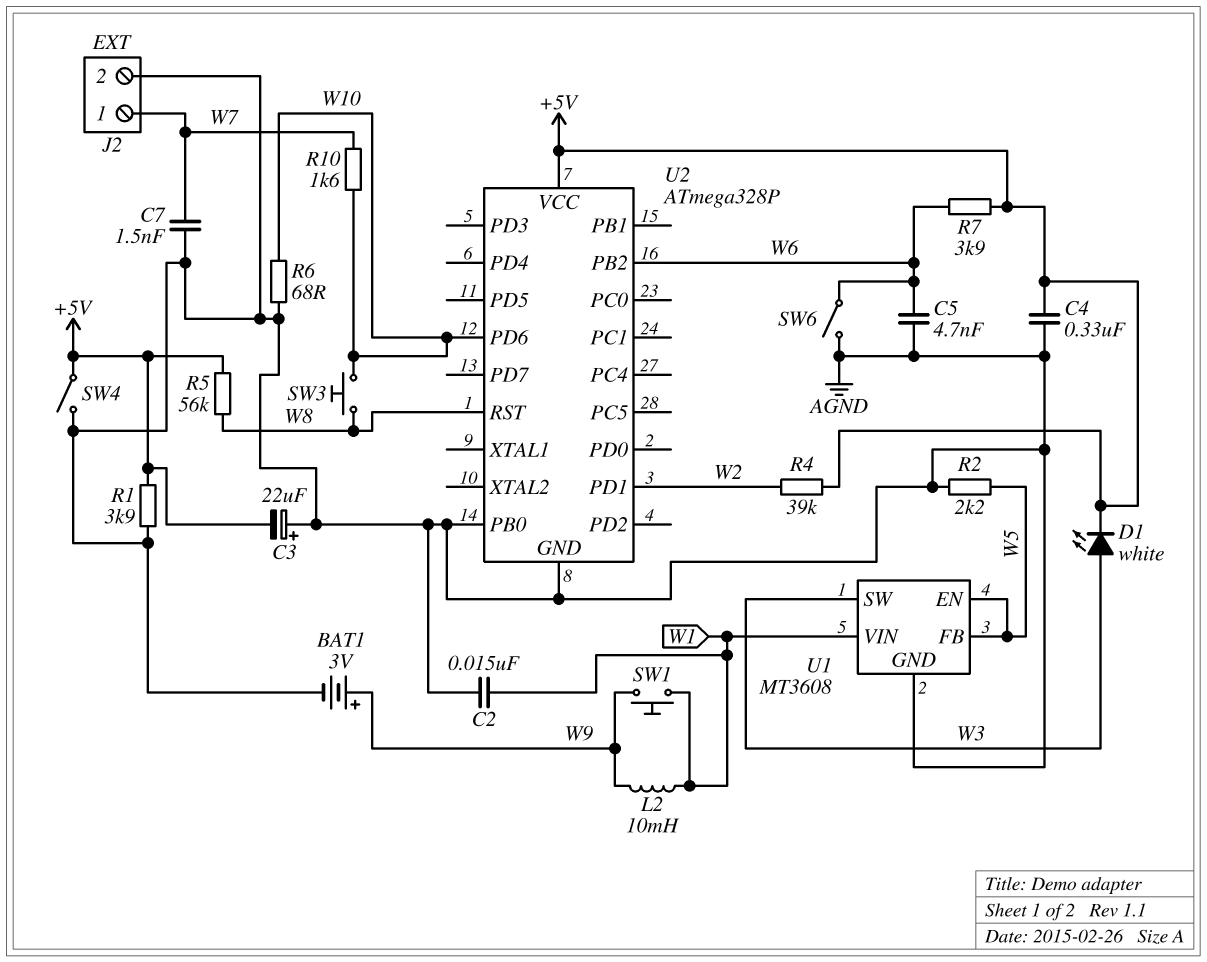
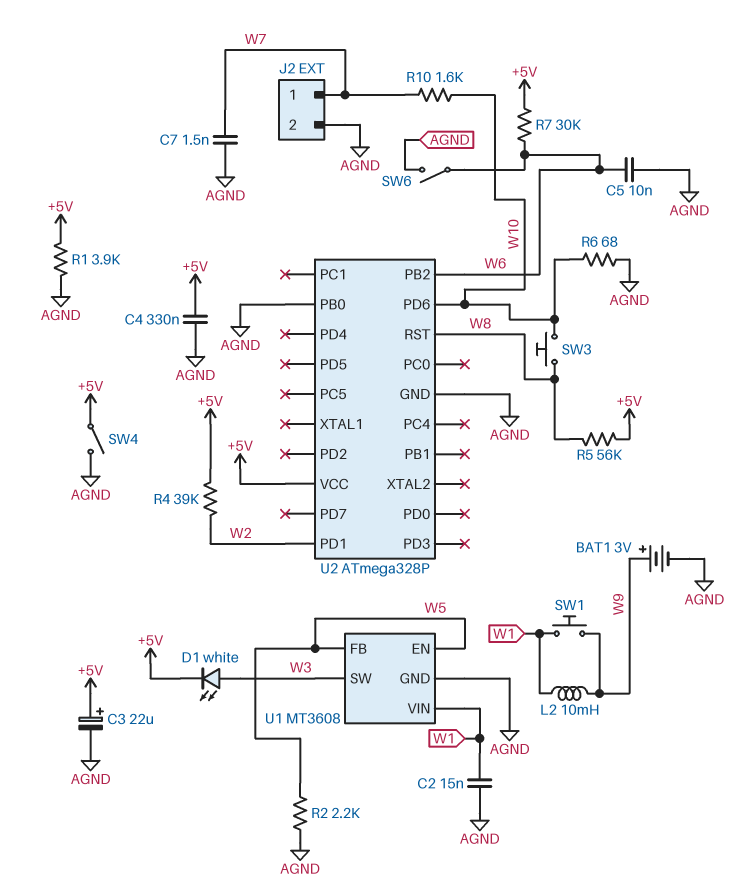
C3: 22uF (plus AGND, minus +5V) -> 22uF (plus +5V, minus AGND)
C5: 4.7nF (AGND, W6) -> 10nF (AGND, W6)
R7: 3.9k (+5V, W6) -> 30k (+5V, W6)

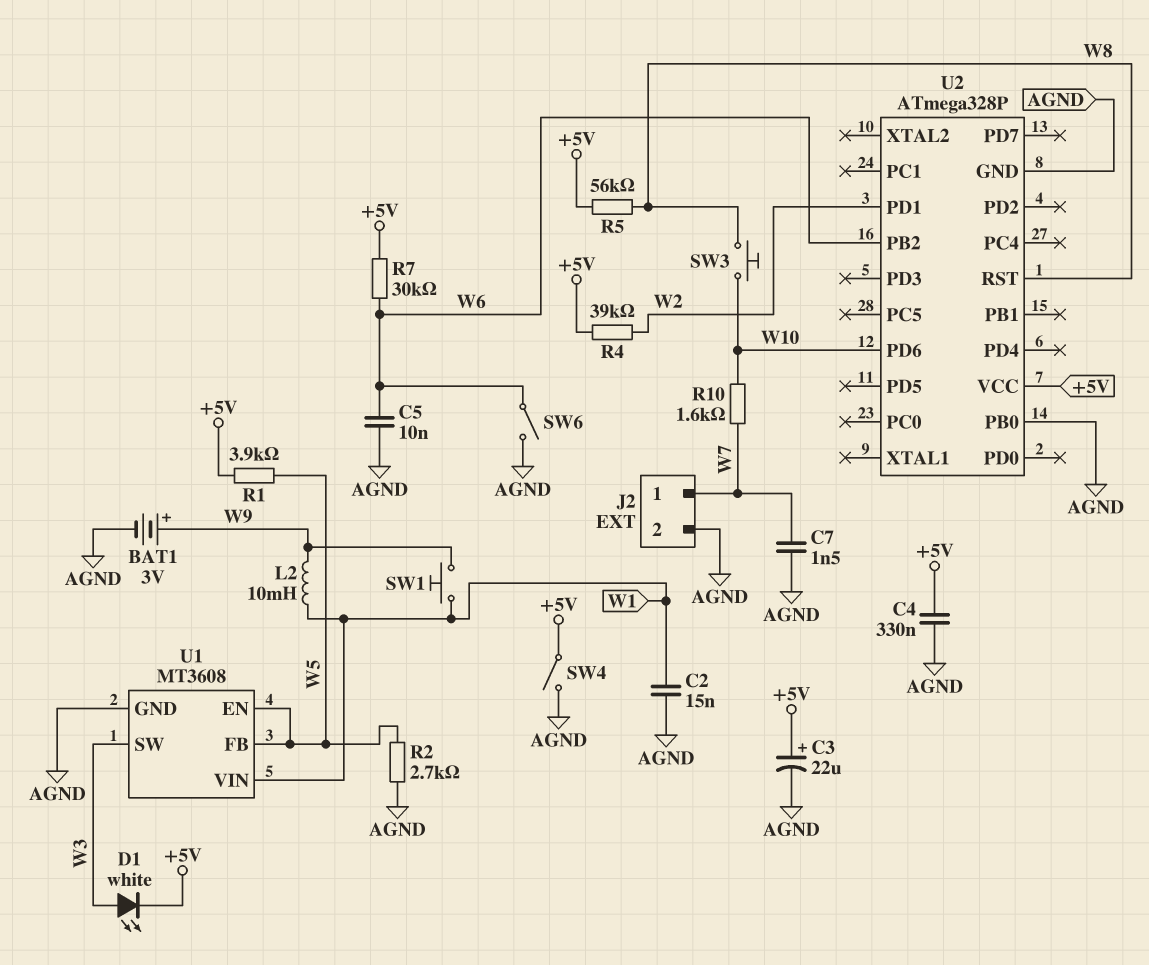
R1: 3.9k (+5V, AGND) -> 3.9k (+5V, W5)
R2: 2.2k (AGND, W5) -> 2.7k (AGND, W5)
R6: 68 (AGND, W10) -> none

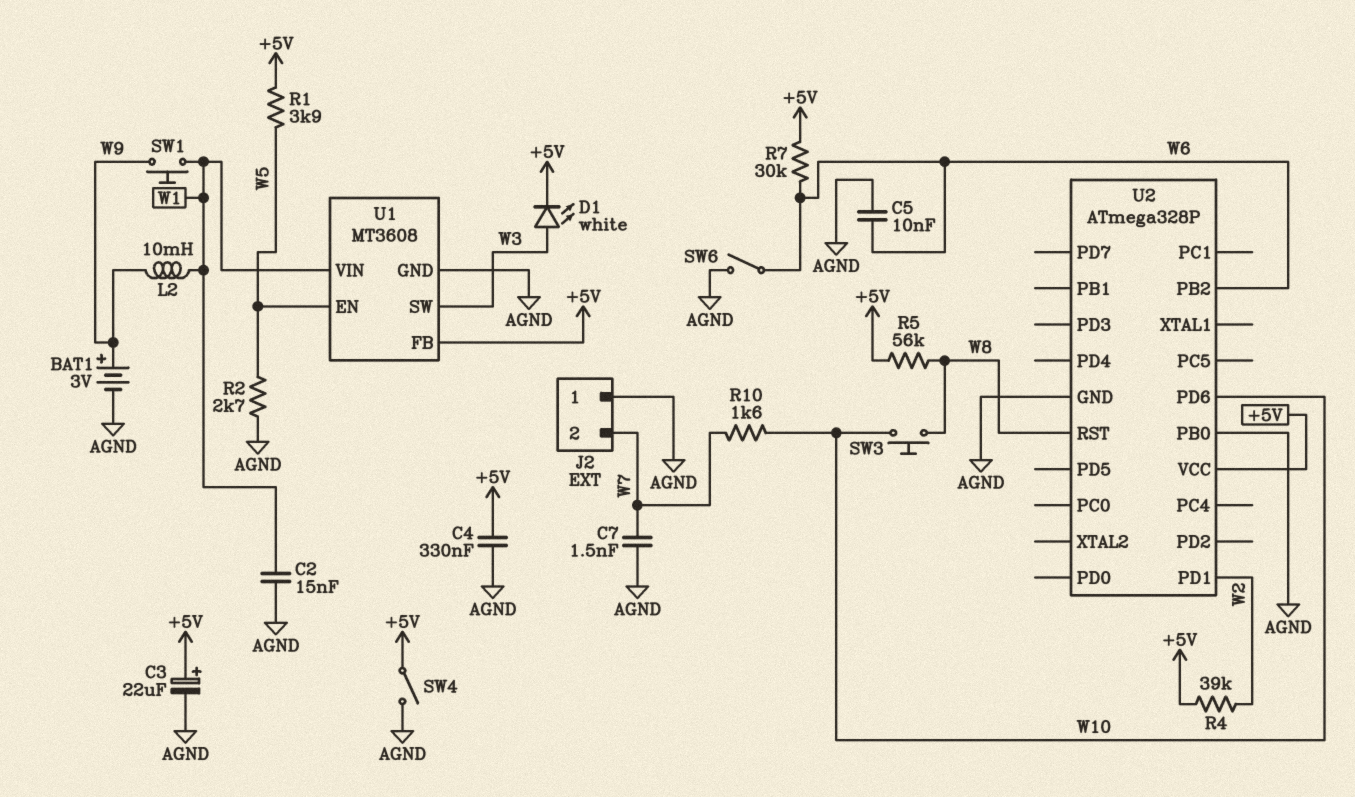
J2 pin 1: W7 -> AGND
J2 pin 2: AGND -> W7
U1 pin FB: W5 -> +5V

